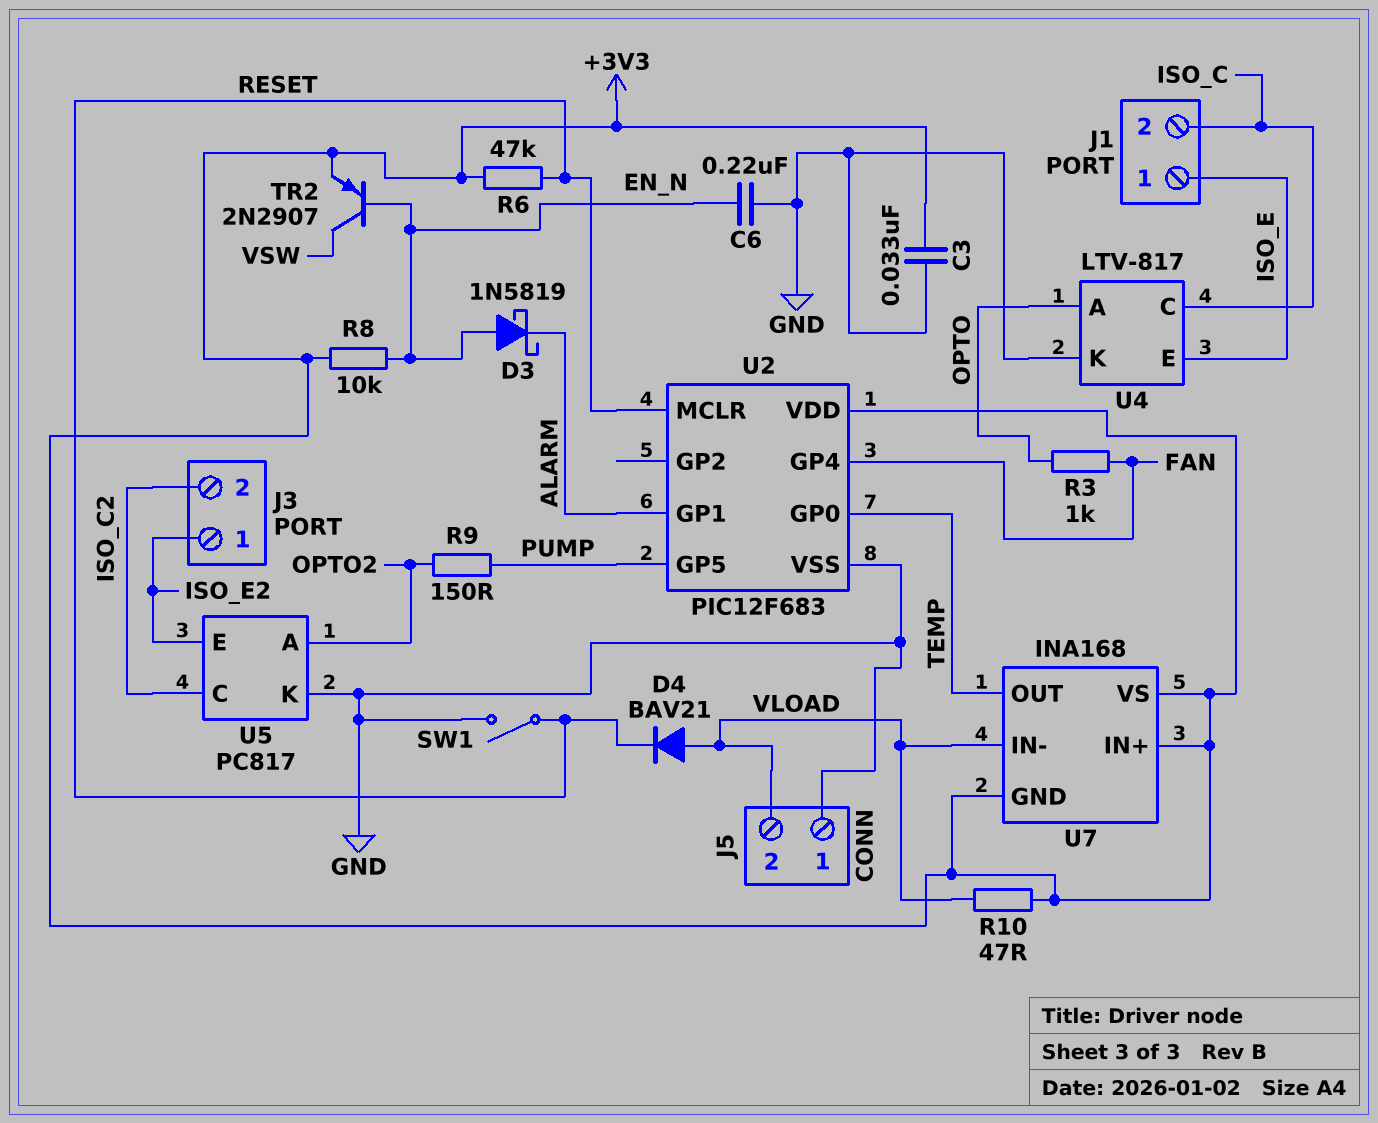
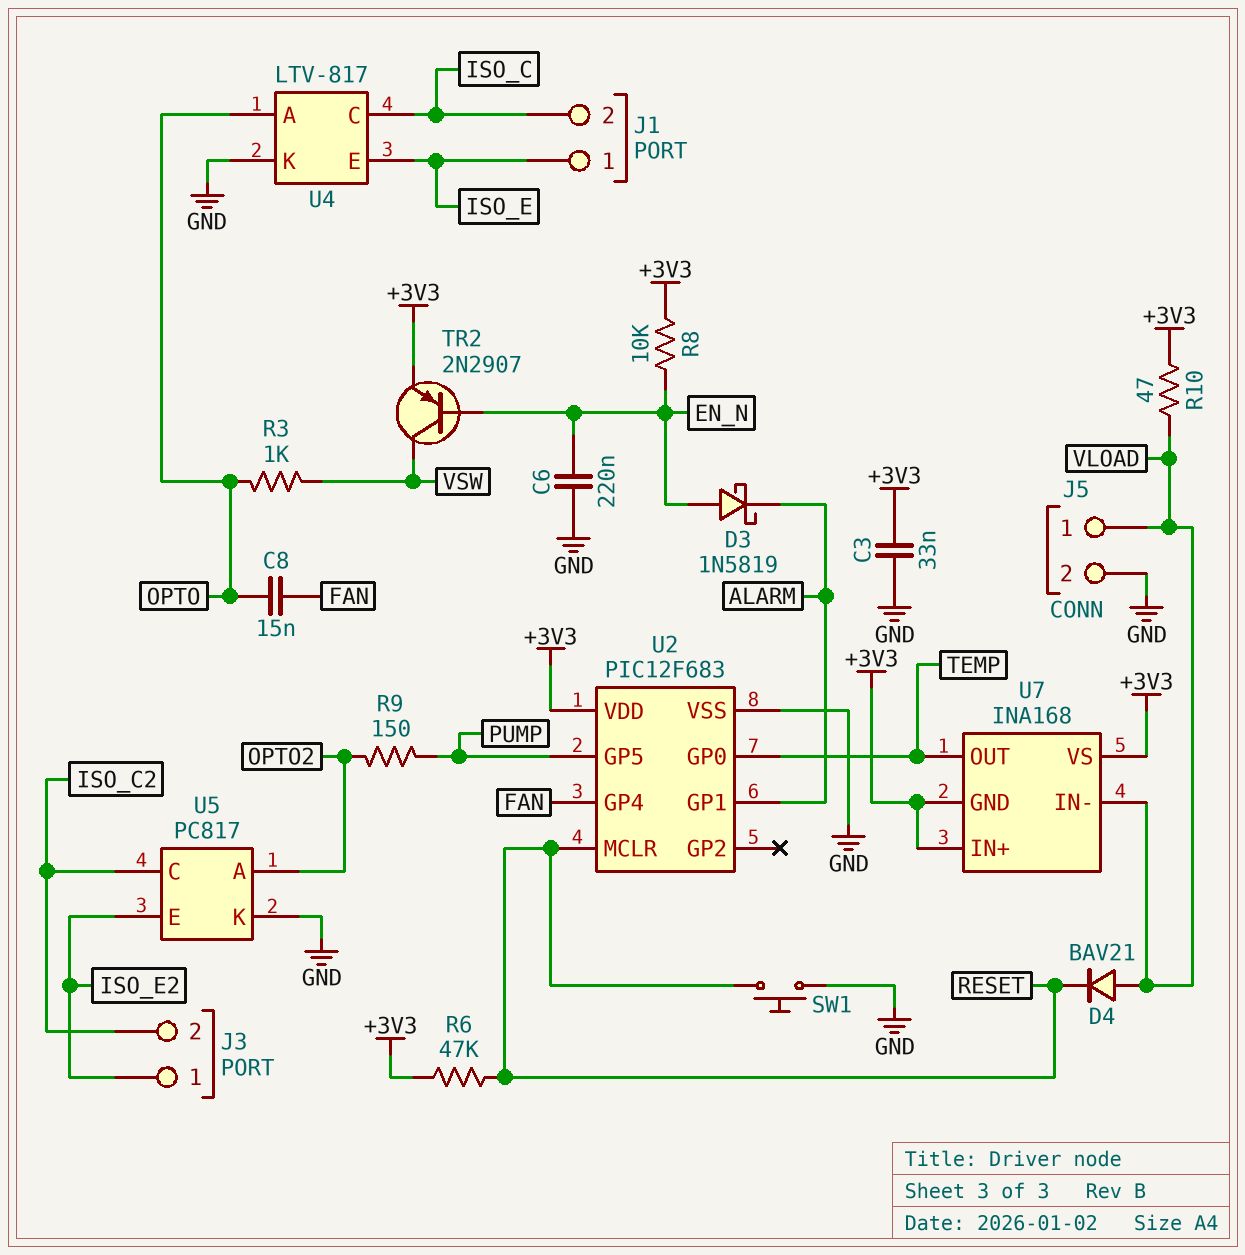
C8: none -> 15nF (FAN, OPTO)
J5 pin 1: GND -> VLOAD
J5 pin 2: VLOAD -> GND
R3: 1k (FAN, OPTO) -> 1k (OPTO, VSW)
SW1: switch (GND, RESET) -> button (GND, RESET)

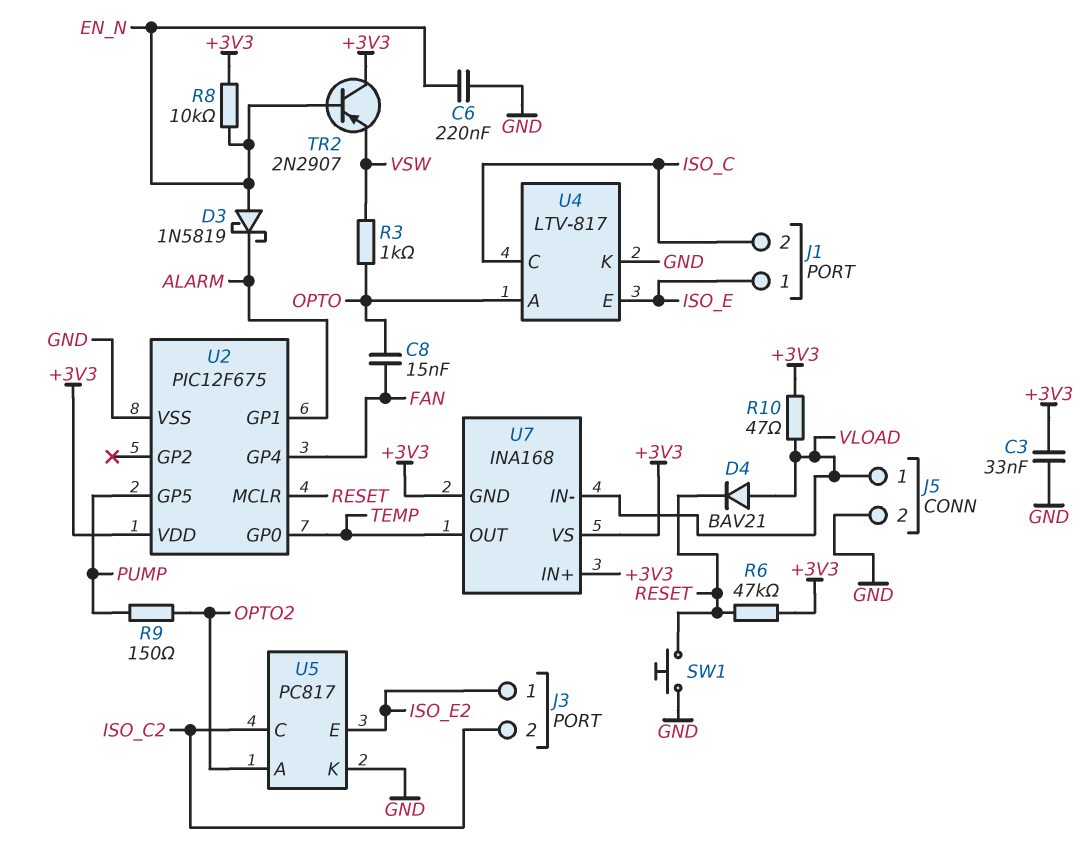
TR2: PNP 2N2907 (B EN_N, C VSW, E +3V3) -> PNP 2N2907 (B EN_N, C +3V3, E VSW)
U2: PIC12F683 -> PIC12F675

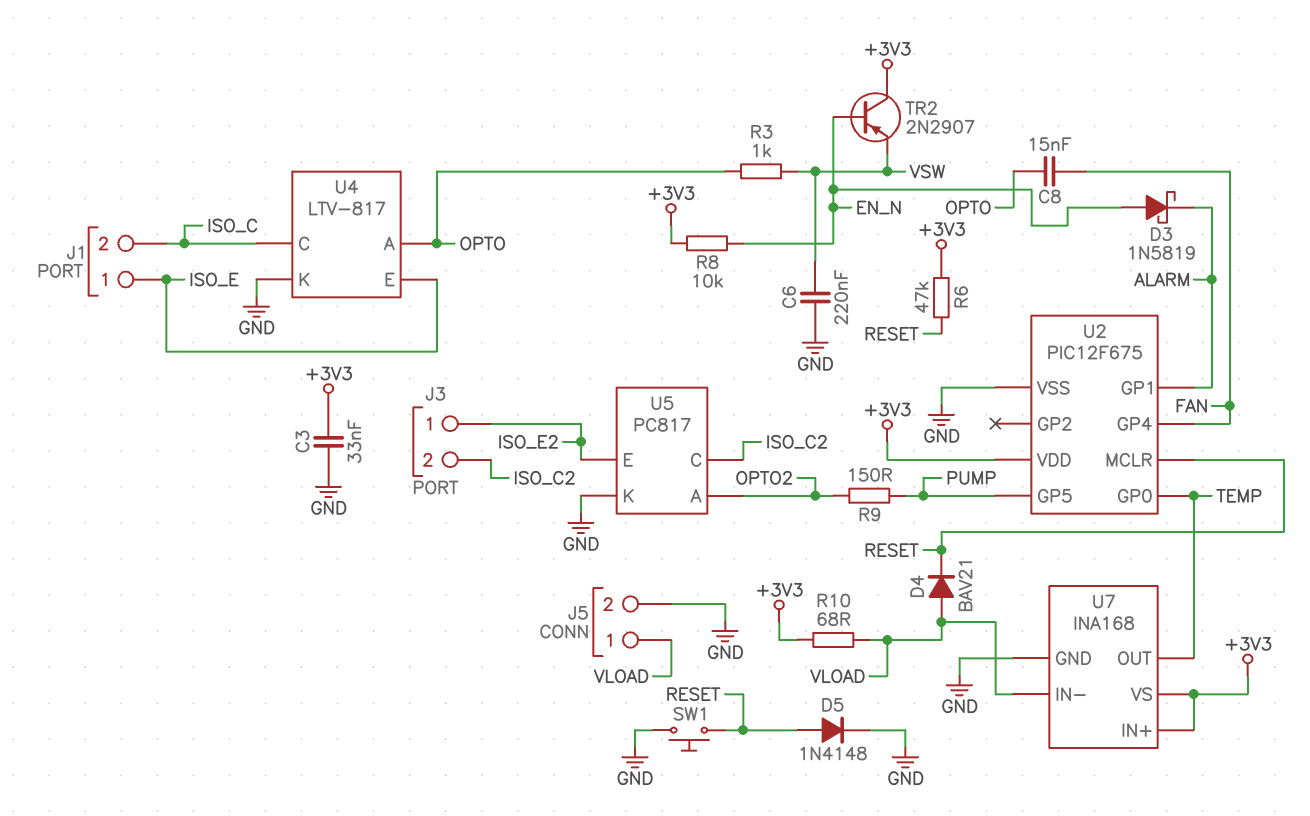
C6: 220nF (EN_N, GND) -> 220nF (GND, VSW)
D5: none -> diode 1N4148 (A RESET, K GND)
R10: 47 (+3V3, VLOAD) -> 68 (+3V3, VLOAD)
U7 pin GND: +3V3 -> GND

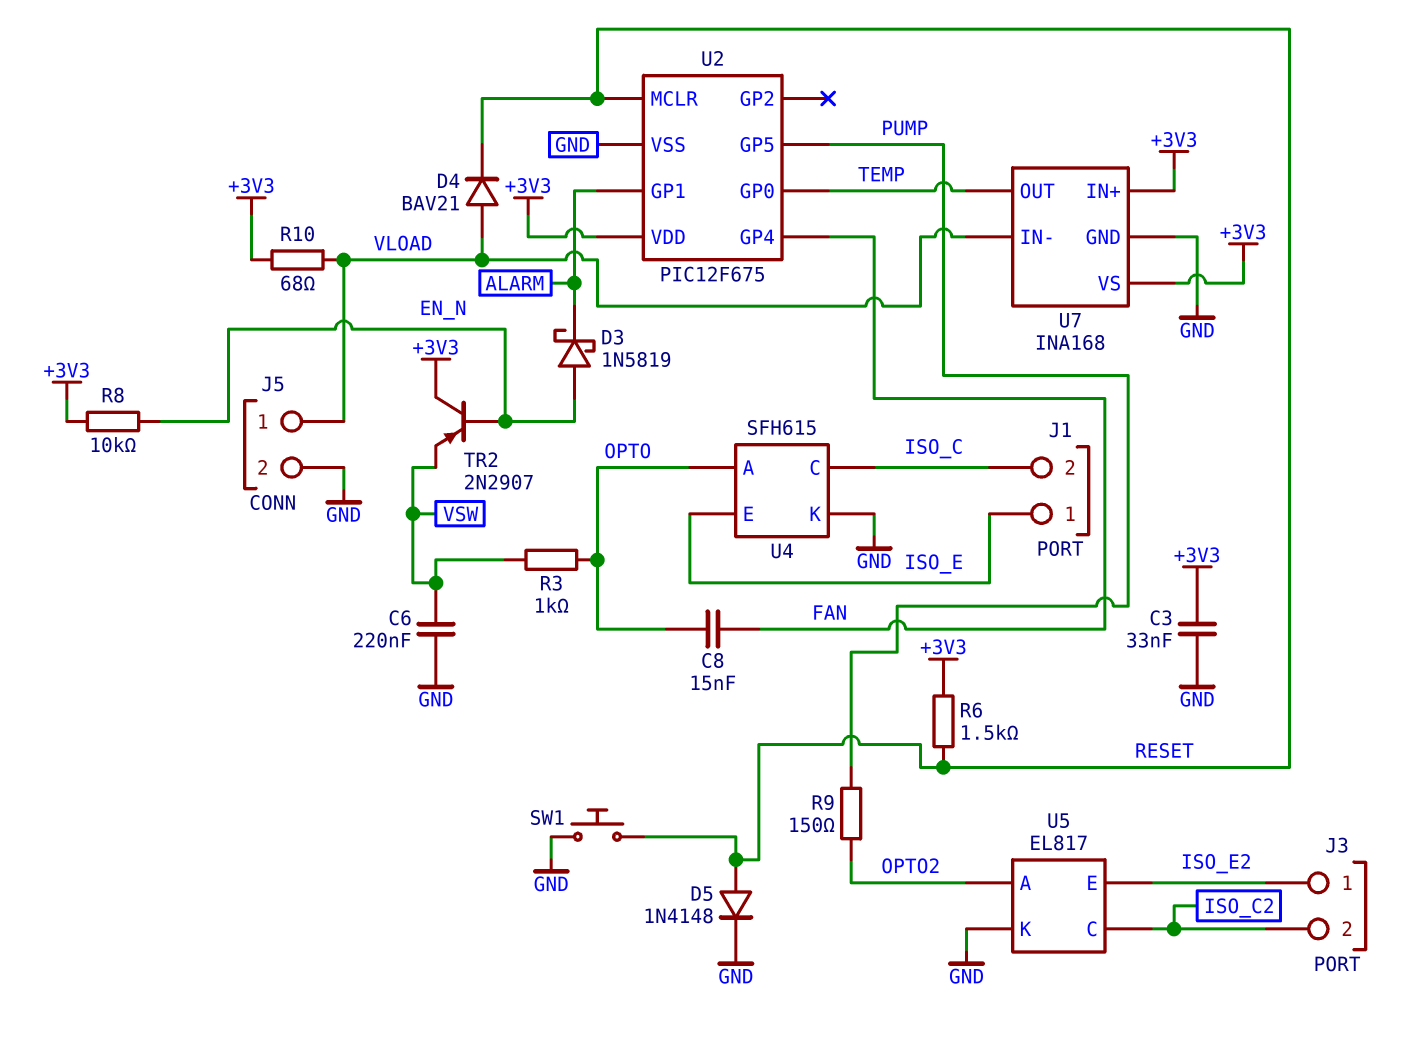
R6: 47k (+3V3, RESET) -> 1.5k (+3V3, RESET)
U4: LTV-817 -> SFH615
U5: PC817 -> EL817

